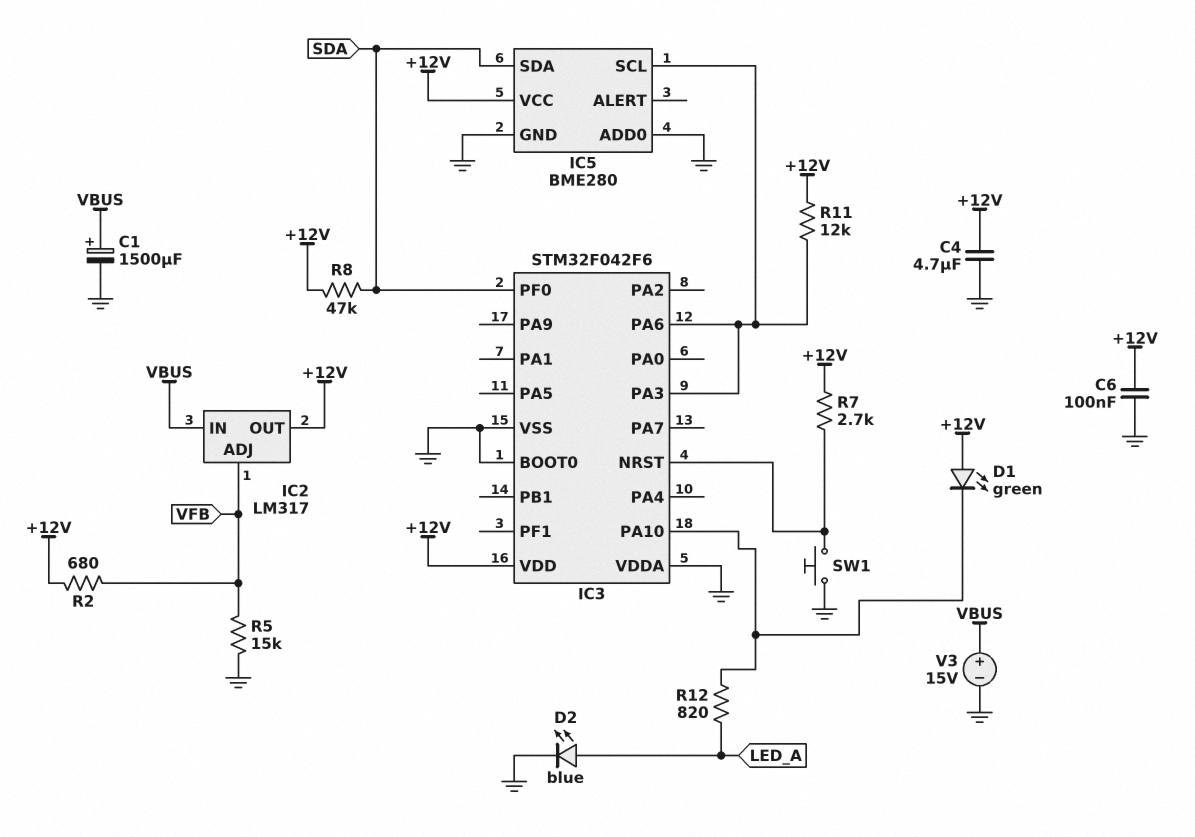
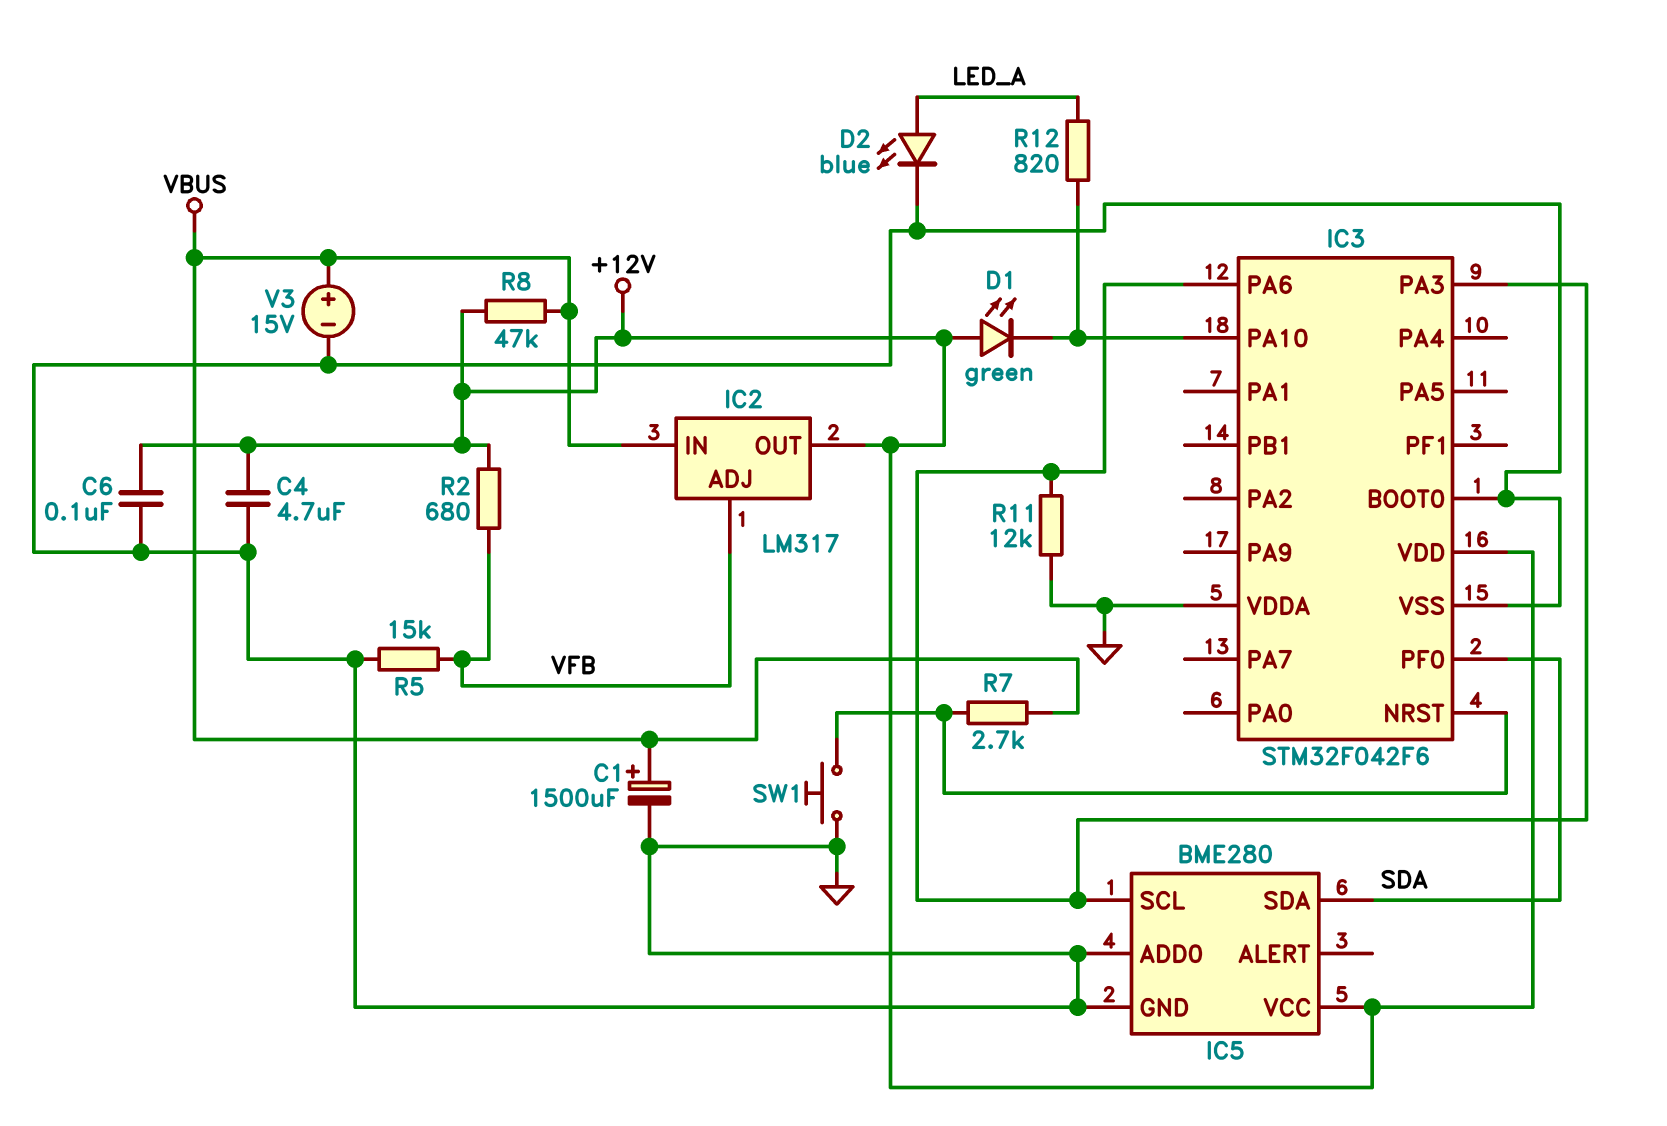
R7: 2.7k (+12V, IC3/NRST) -> 2.7k (IC3/NRST, VBUS)
R8: 47k (+12V, SDA) -> 47k (+12V, VBUS)
R11: 12k (+12V, IC3/PA3) -> 12k (GND, IC3/PA3)

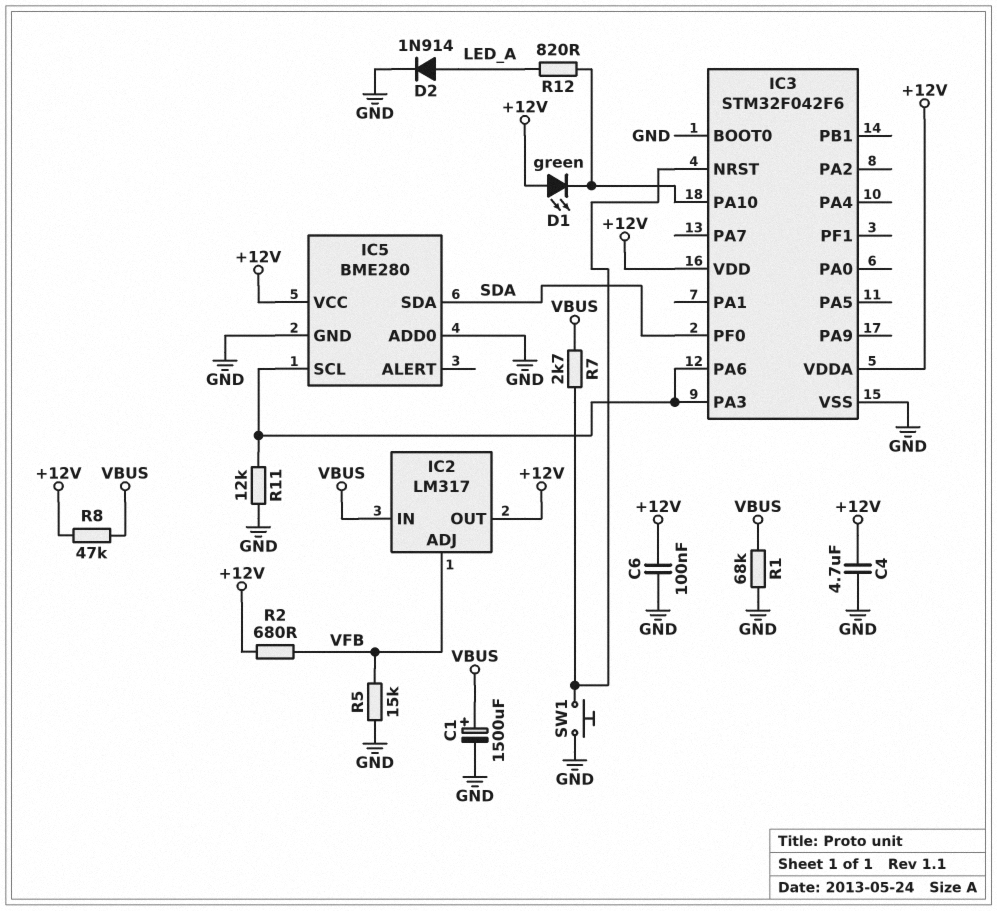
D2: LED blue (A LED_A, K GND) -> diode 1N914 (A LED_A, K GND)
IC3 pin VDDA: GND -> +12V
R1: none -> 68k (GND, VBUS)
V3: 15V (plus VBUS, minus GND) -> none

